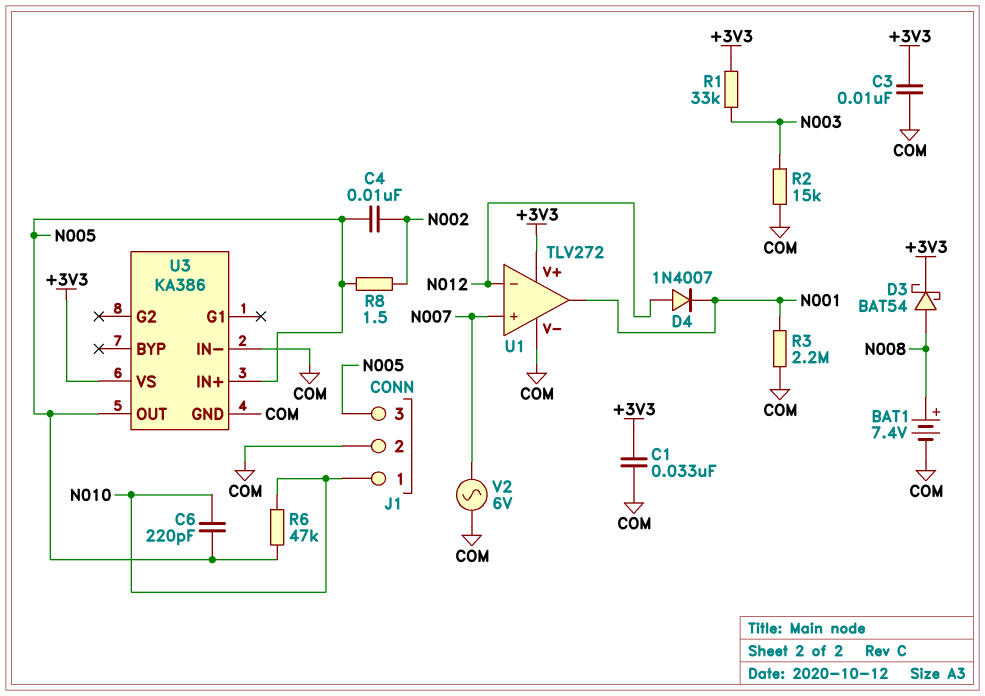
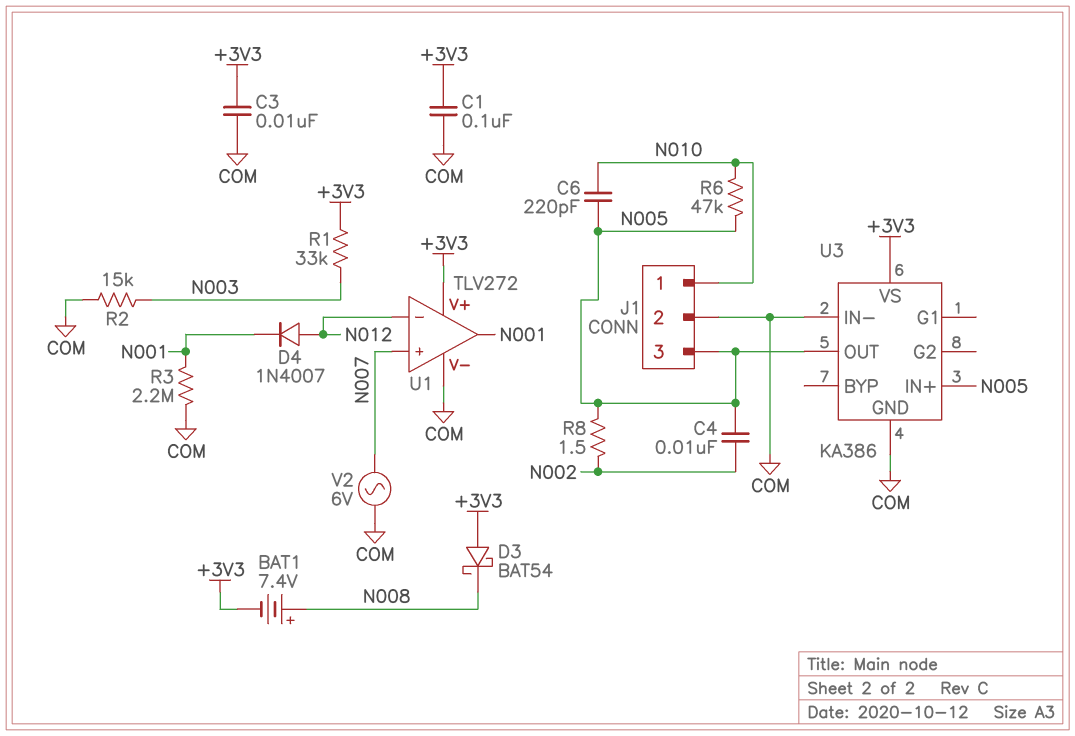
BAT1: 7.4V (plus N008, minus COM) -> 7.4V (plus N008, minus +3V3)
C1: 33nF (+3V3, COM) -> 100nF (+3V3, COM)
D3: schottky BAT54 (A N008, K +3V3) -> schottky BAT54 (A +3V3, K N008)

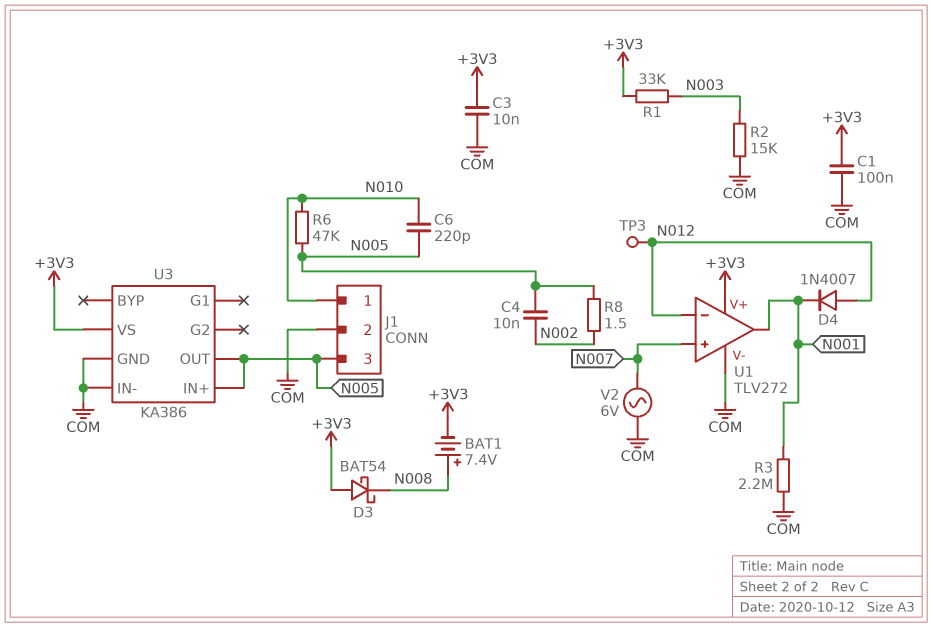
TP3: none -> test point (N012)

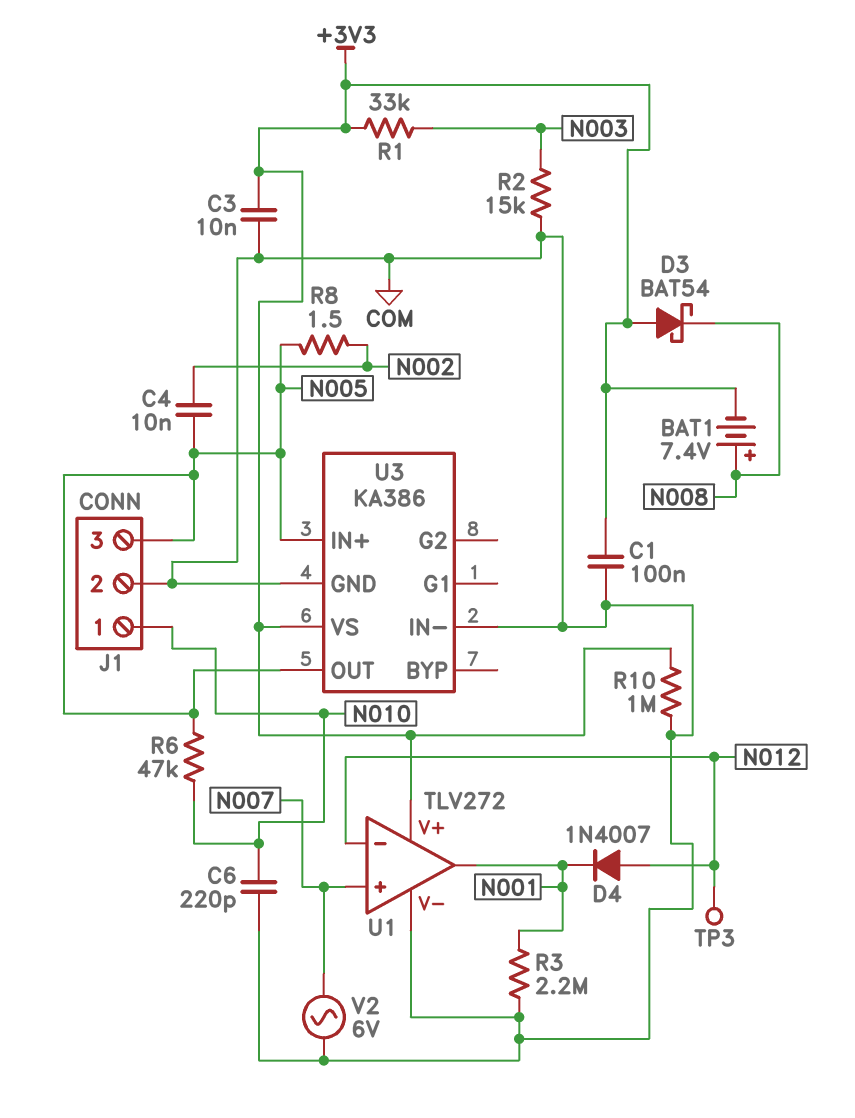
C6: 220pF (N005, N010) -> 220pF (COM, N010)
R10: none -> 1M (+3V3, COM)

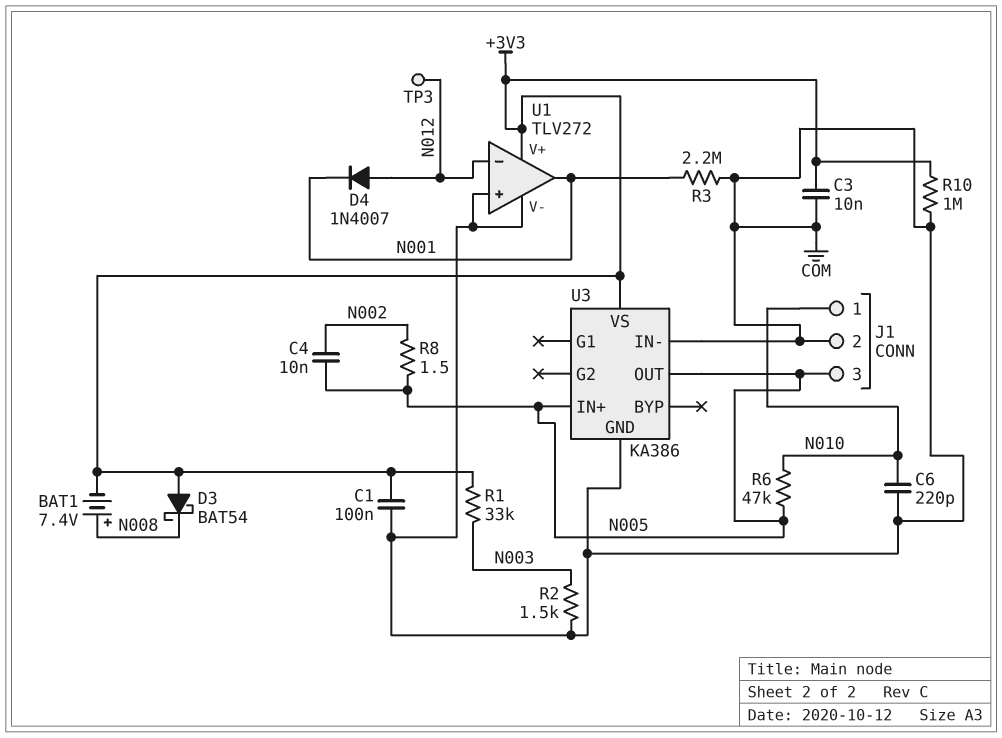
R2: 15k (COM, N003) -> 1.5k (COM, N003)
U1 pin in+: N007 -> COM
V2: AC 6V (COM, N007) -> none

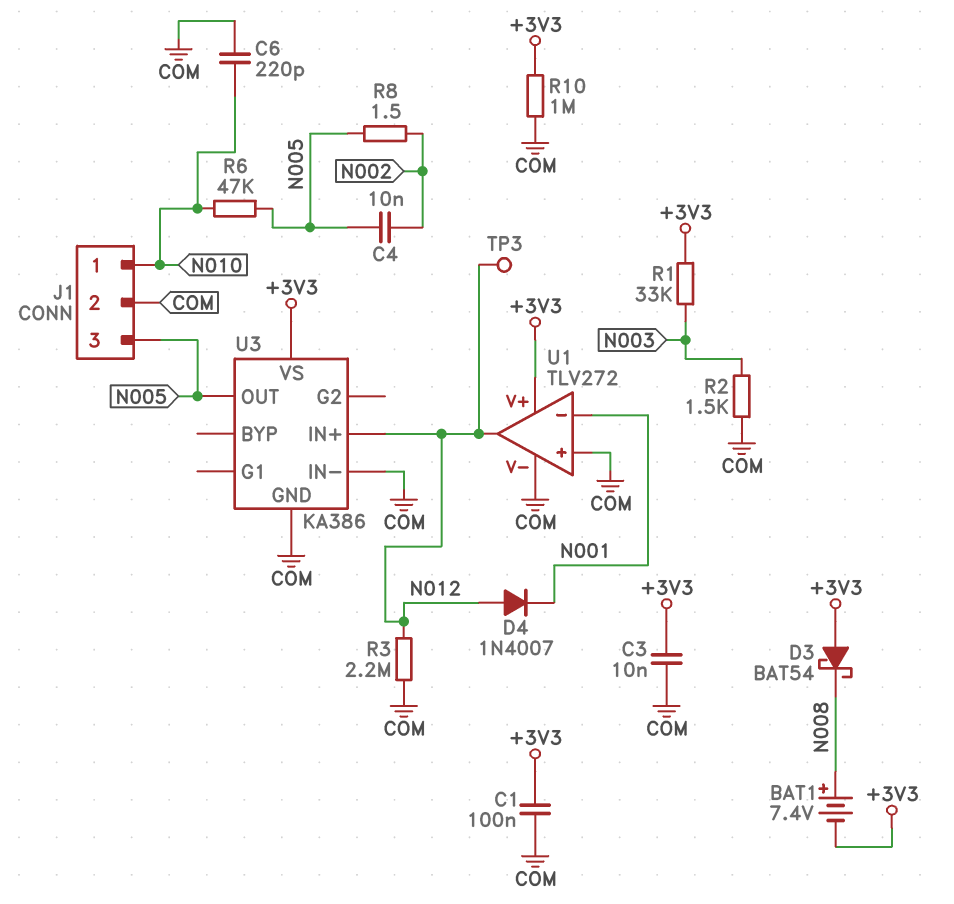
R3: 2.2M (COM, N001) -> 2.2M (COM, N012)
U1 pin in-: N012 -> N001
U1 pin out: N001 -> N012
U3 pin IN+: N005 -> N012

